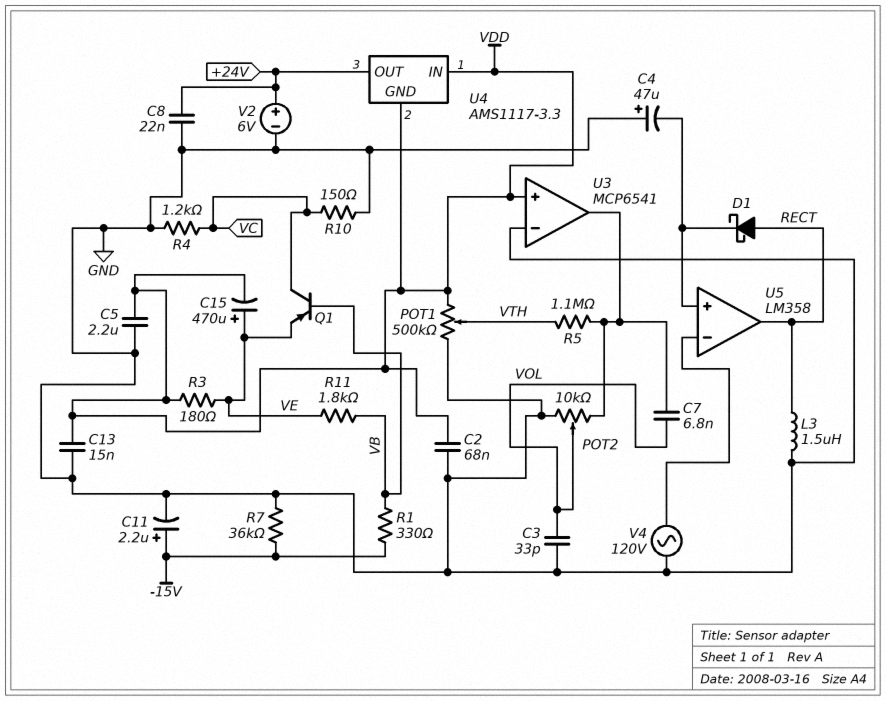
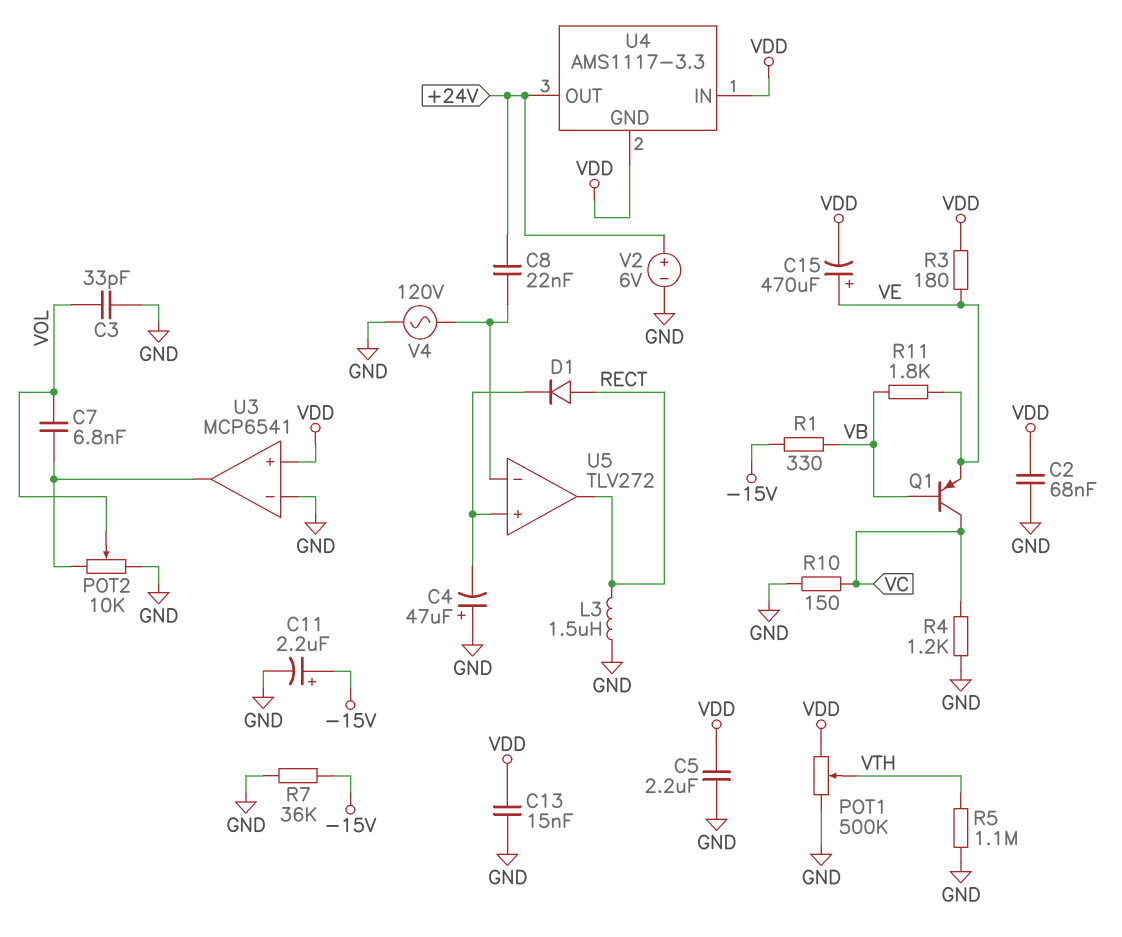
C8: 22nF (+24V, GND) -> 22nF (+24V, U5/in-)
D1: schottky (A RECT, K U5/in+) -> diode (A RECT, K U5/in+)
R5: 1.1M (U3/out, VTH) -> 1.1M (GND, VTH)
U5: LM358 -> TLV272

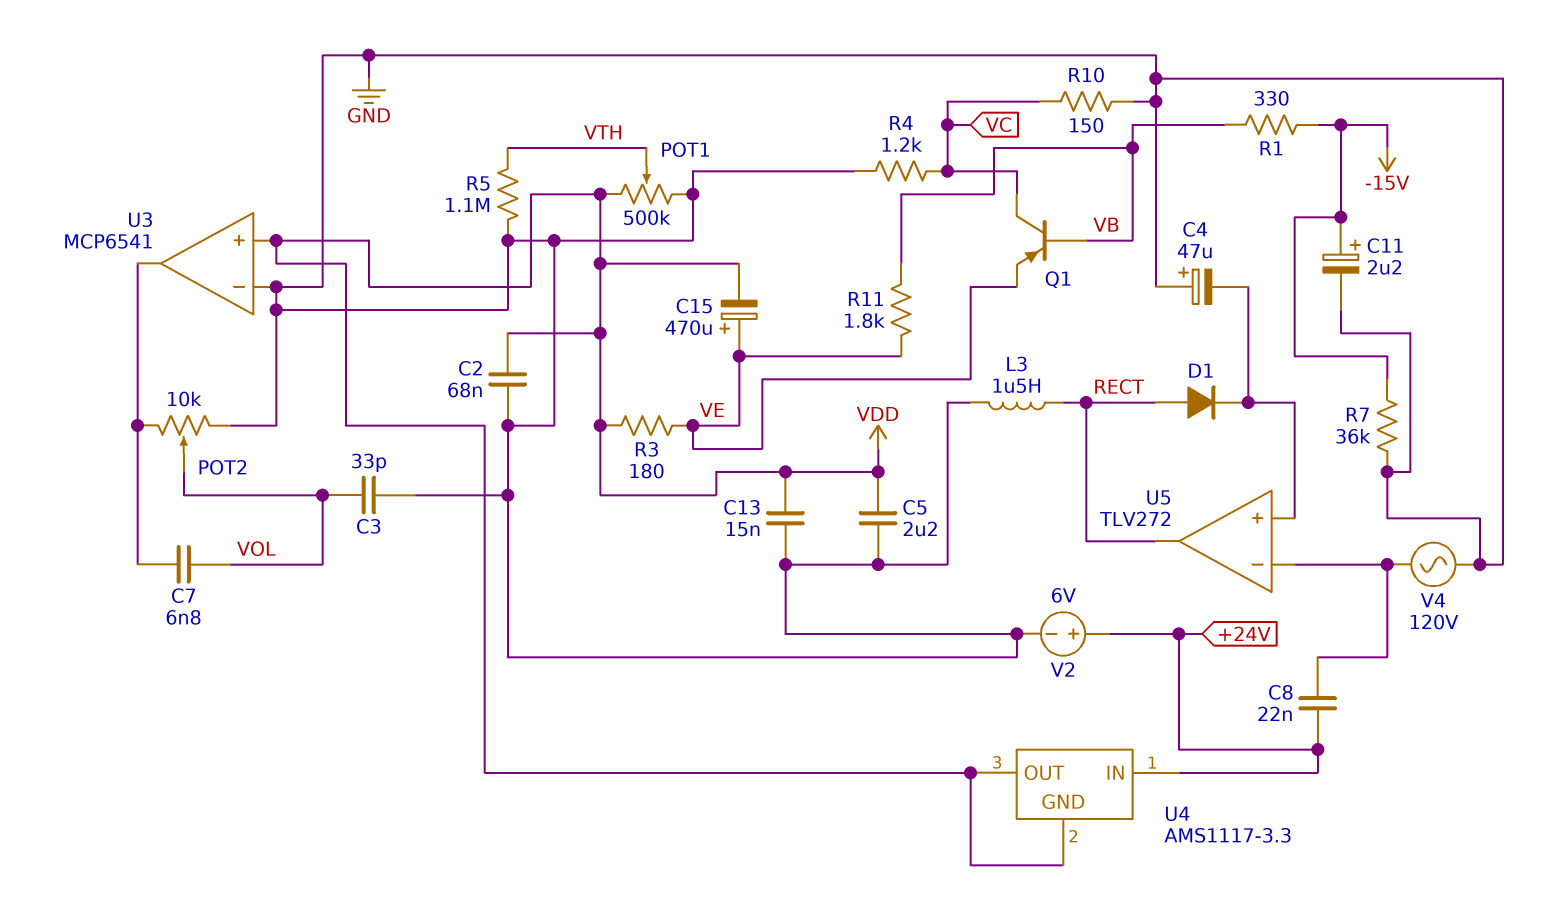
U4 pin IN: VDD -> +24V
U4 pin OUT: +24V -> VDD

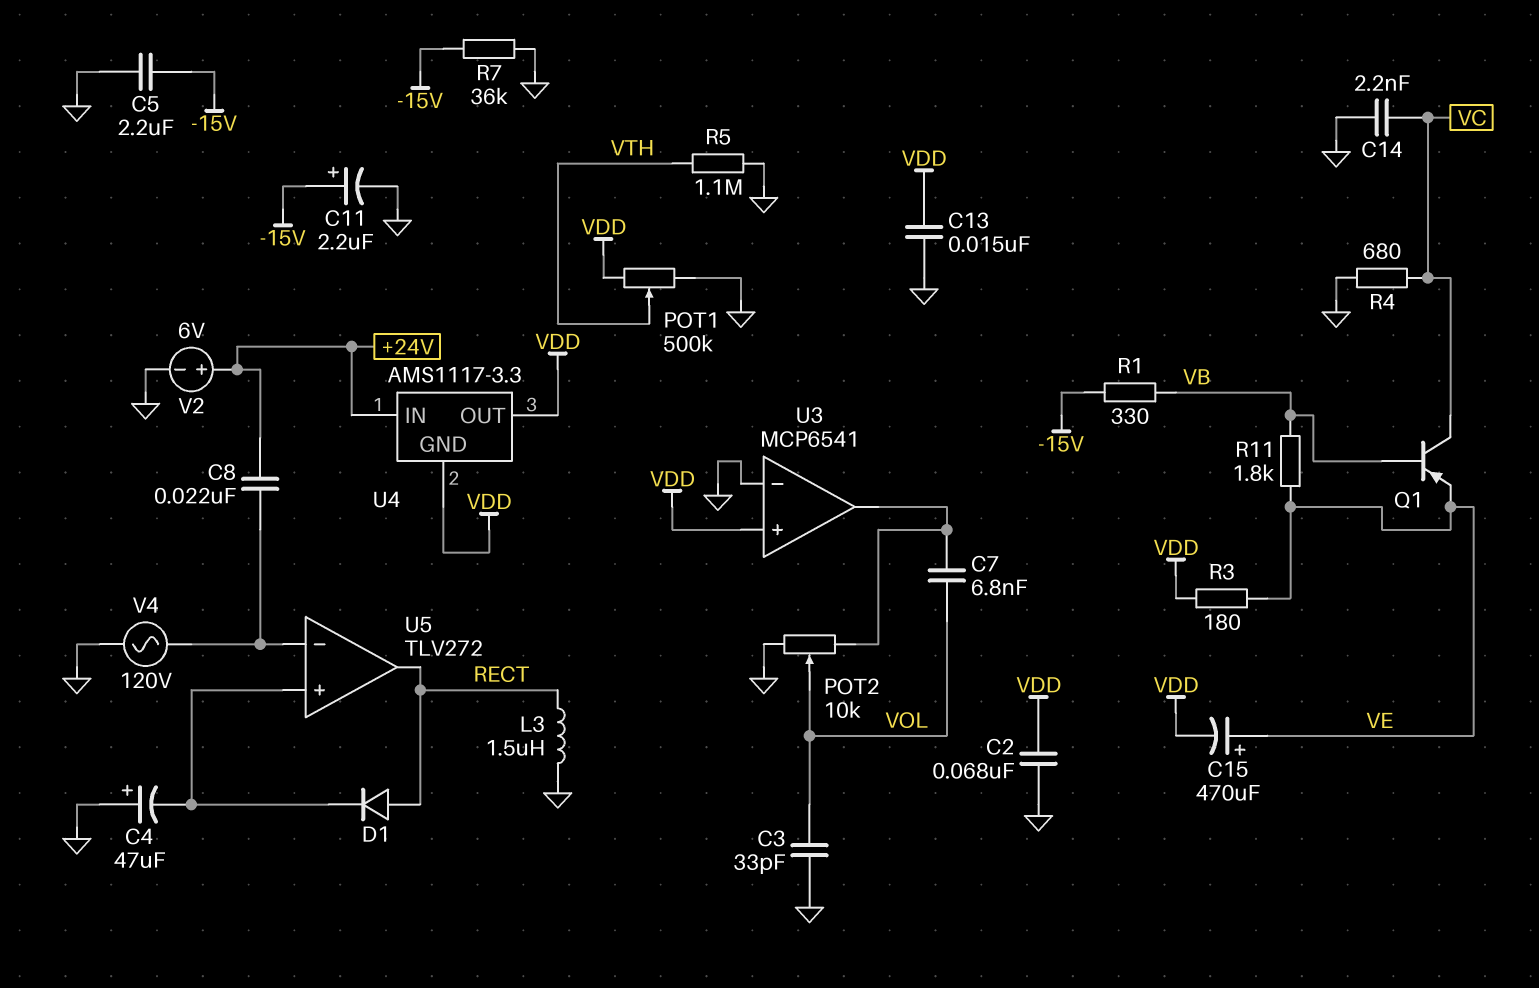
C5: 2.2uF (GND, VDD) -> 2.2uF (-15V, GND)
C14: none -> 2.2nF (GND, VC)
R4: 1.2k (GND, VC) -> 680 (GND, VC)
R10: 150 (GND, VC) -> none

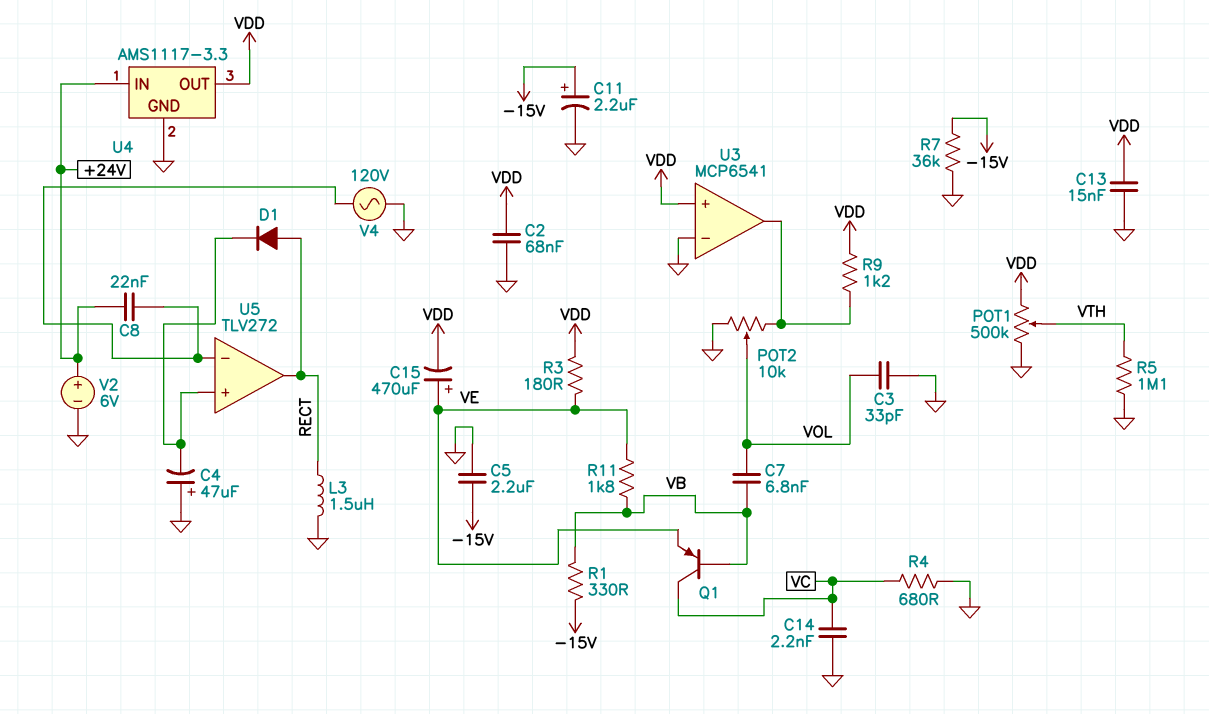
C7: 6.8nF (U3/out, VOL) -> 6.8nF (VB, VOL)
R9: none -> 1.2k (U3/out, VDD)
U4 pin GND: VDD -> GND

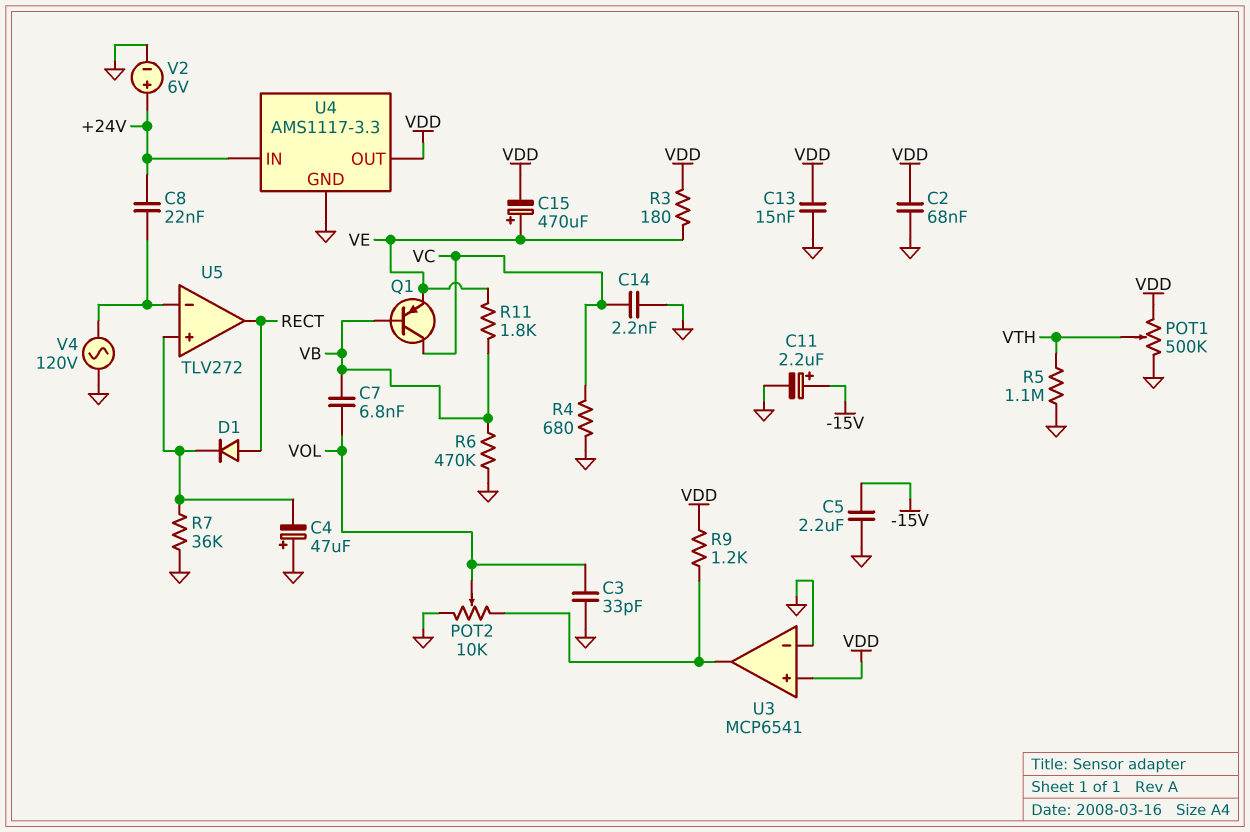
L3: 1.5uH (GND, RECT) -> none
R1: 330 (-15V, VB) -> none
R6: none -> 470k (GND, VB)
R7: 36k (-15V, GND) -> 36k (GND, U5/in+)

